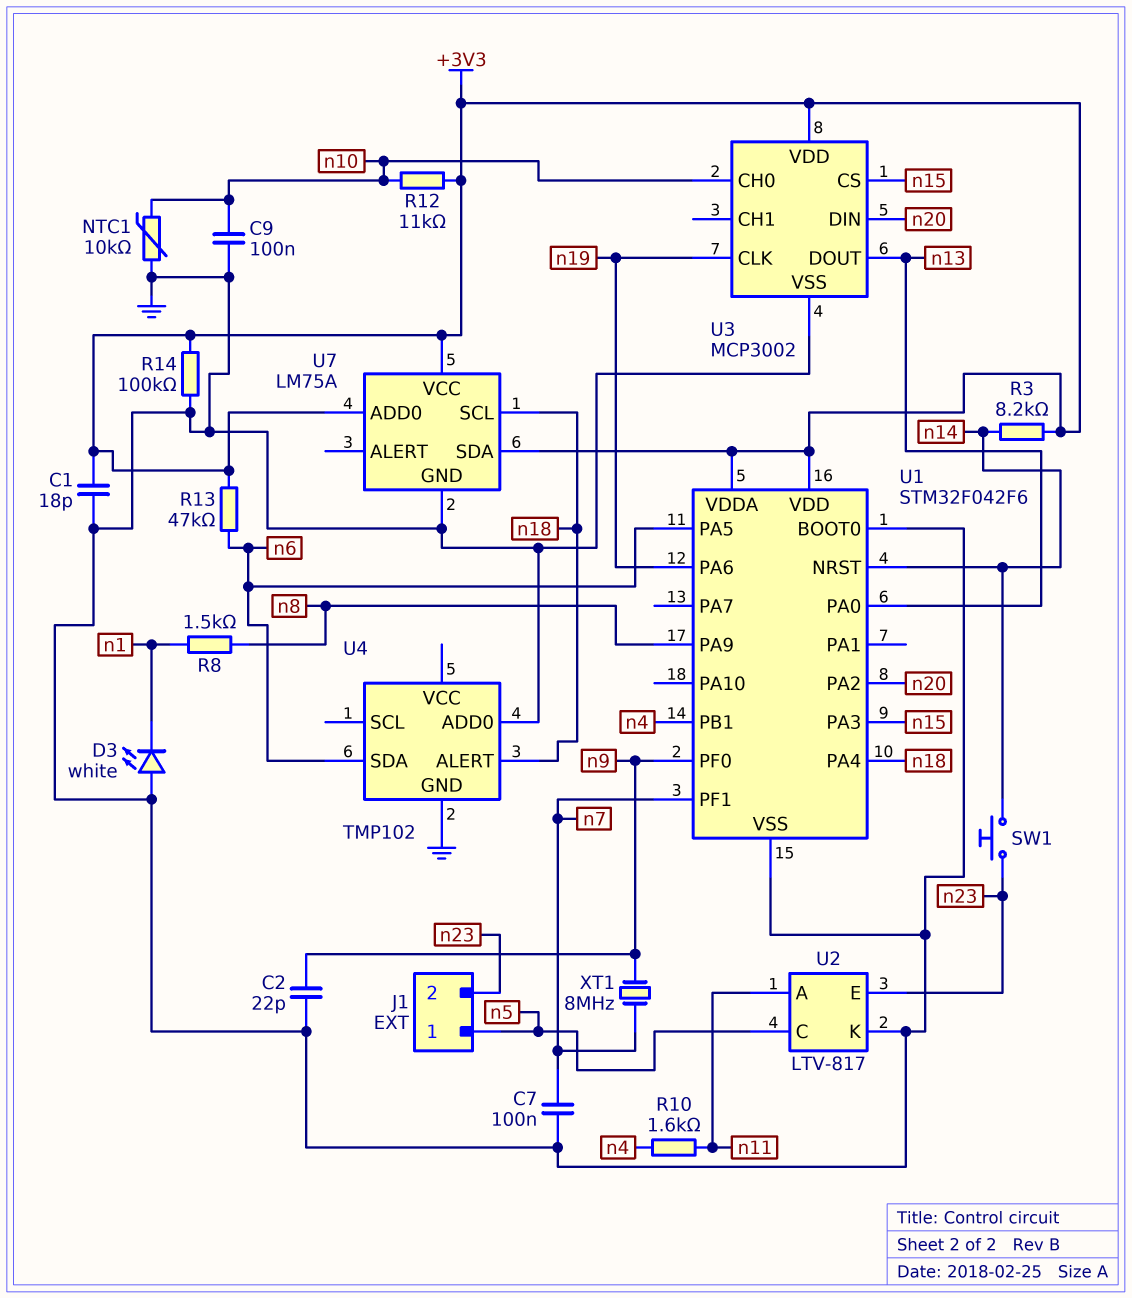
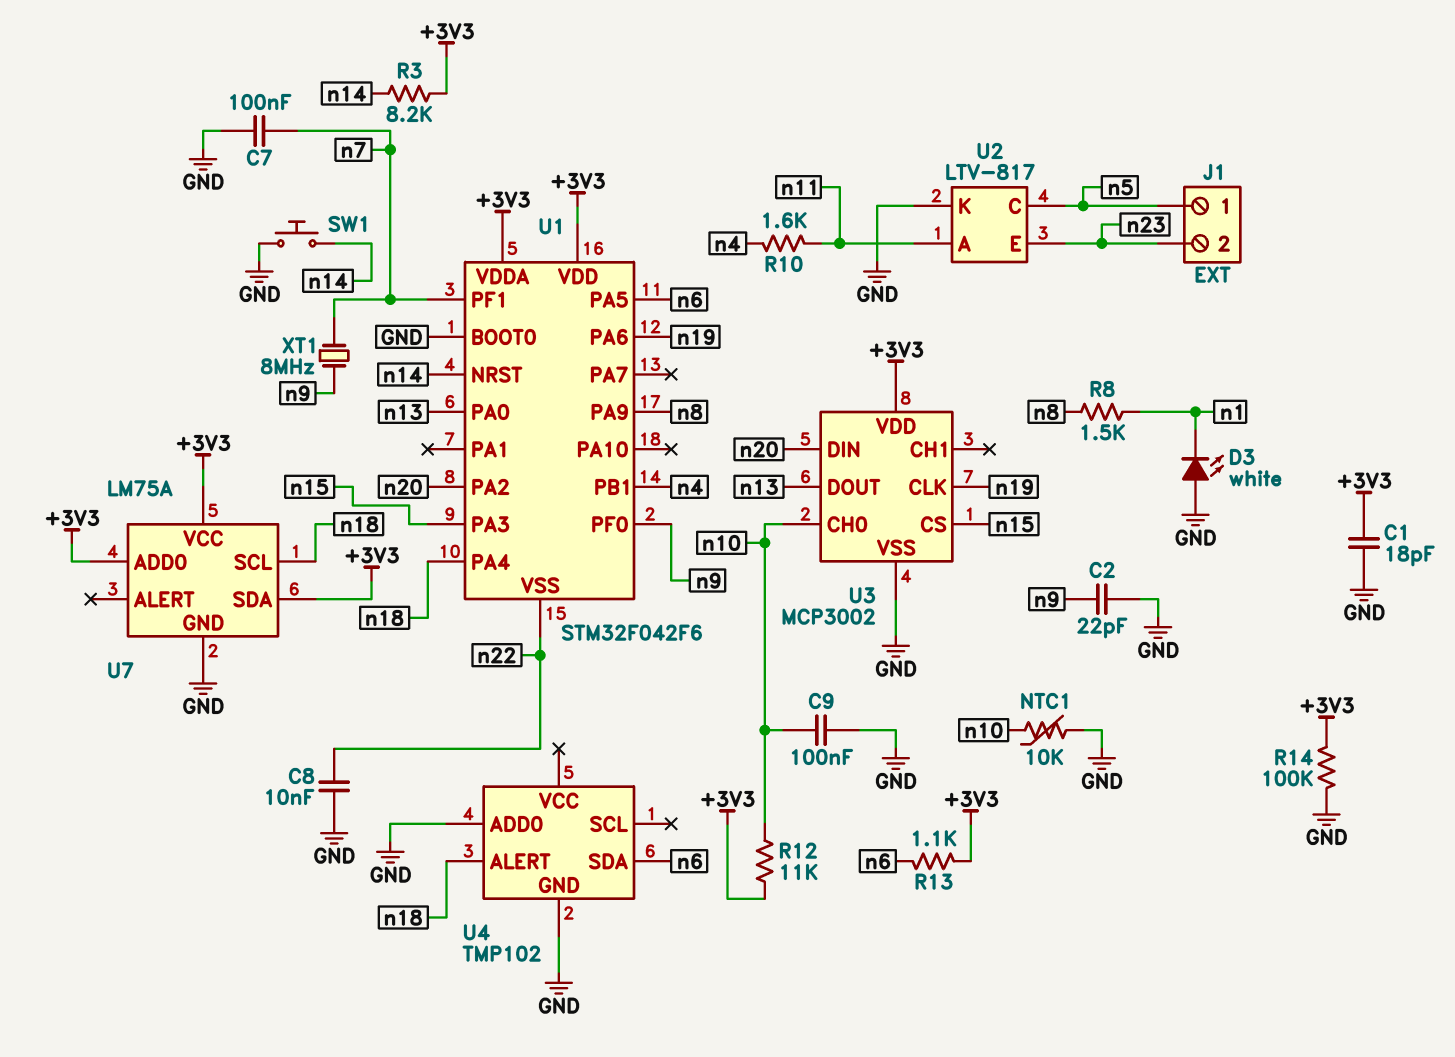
C8: none -> 10nF (GND, n22)
R13: 47k (+3V3, n6) -> 1.1k (+3V3, n6)
SW1: button (n14, n23) -> button (GND, n14)
U1 pin VSS: GND -> n22

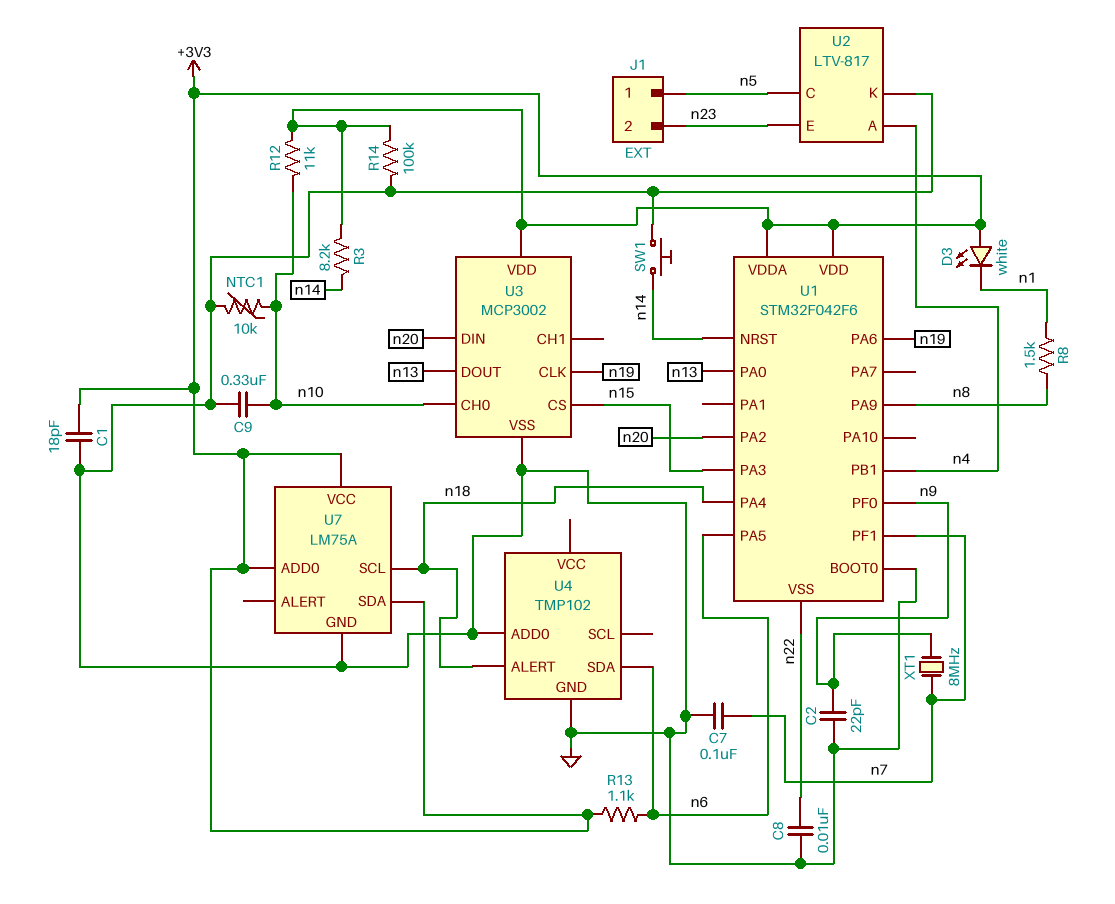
C9: 100nF (GND, n10) -> 330nF (GND, n10)
D3: LED white (A GND, K n1) -> LED white (A +3V3, K n1)
R10: 1.6k (n4, n11) -> none
U2 pin A: n11 -> n4

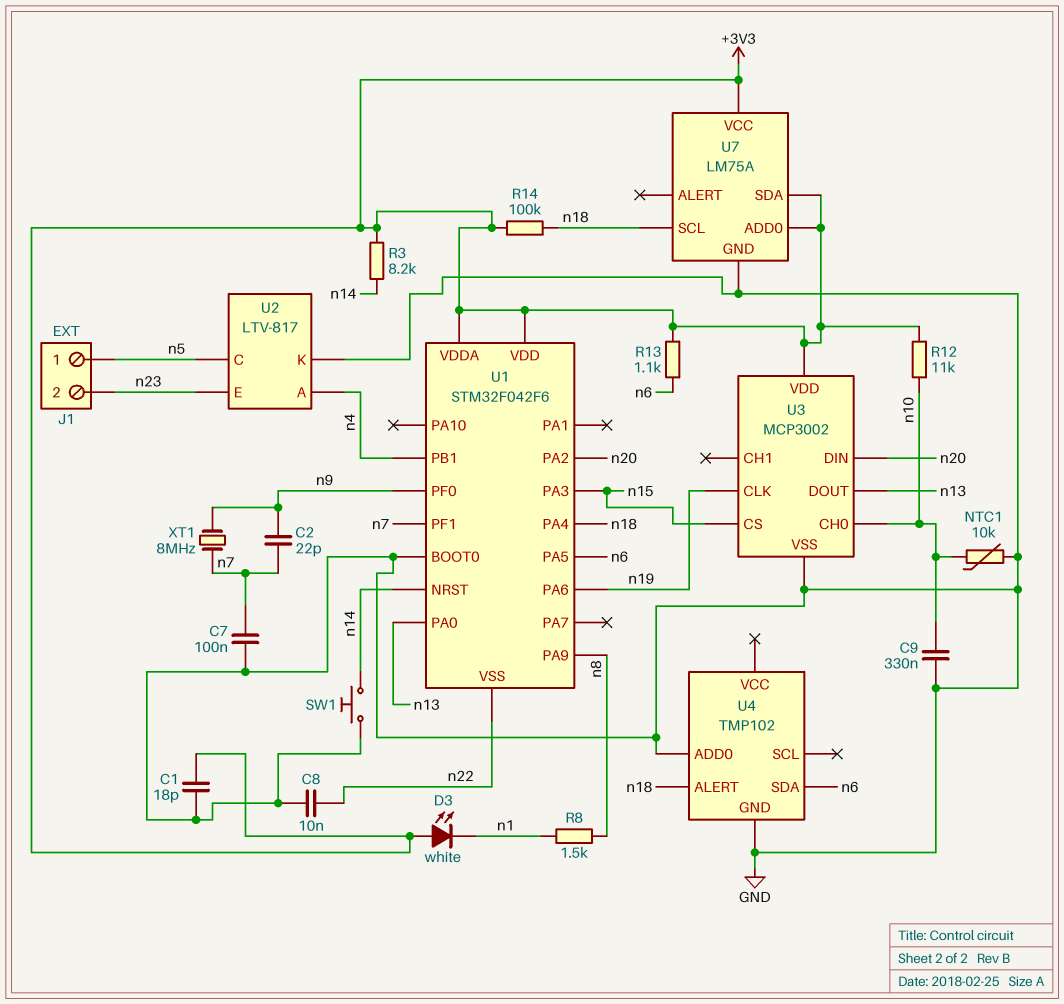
C2: 22pF (GND, n9) -> 22pF (n7, n9)
R14: 100k (+3V3, GND) -> 100k (+3V3, n18)

